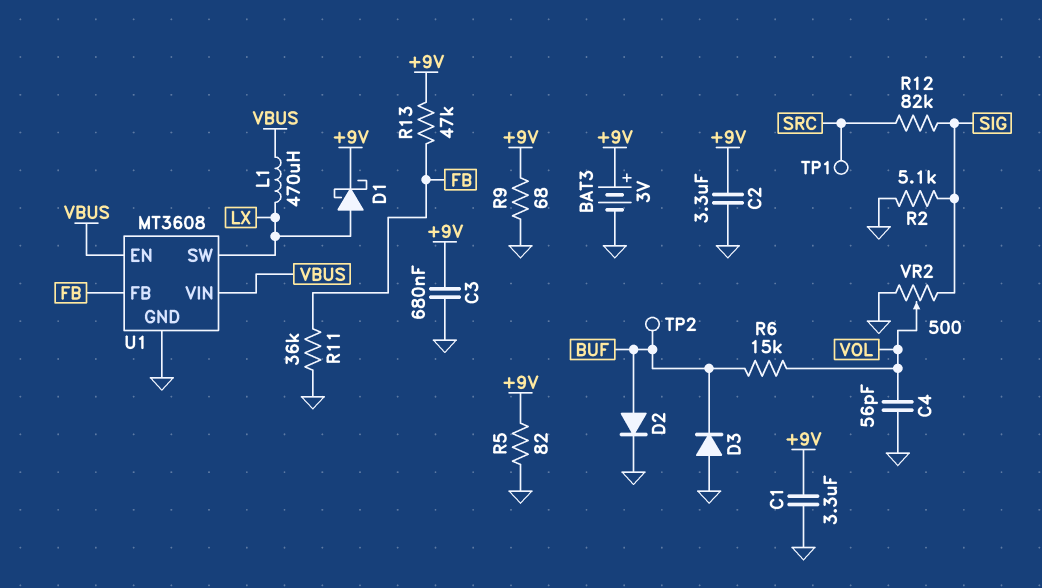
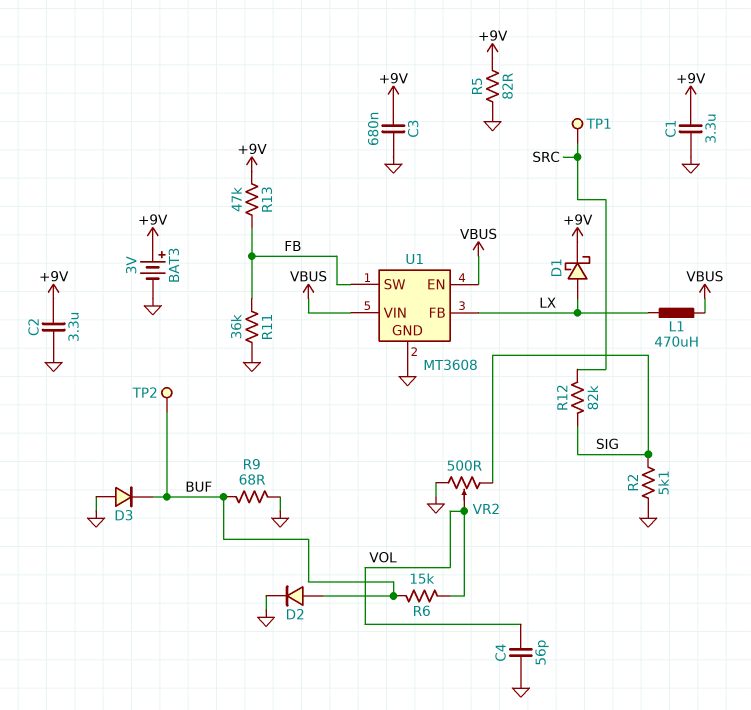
R9: 68 (+9V, GND) -> 68 (BUF, GND)
U1 pin FB: FB -> LX
U1 pin SW: LX -> FB

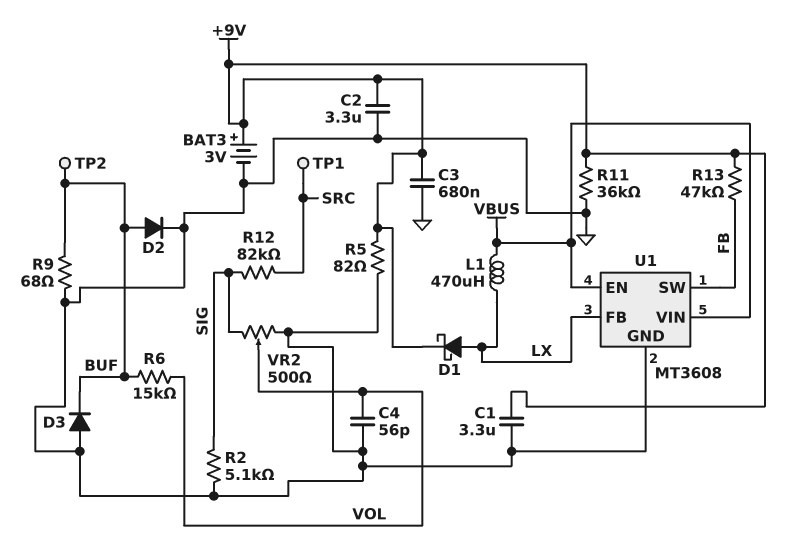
R11: 36k (FB, GND) -> 36k (+9V, GND)

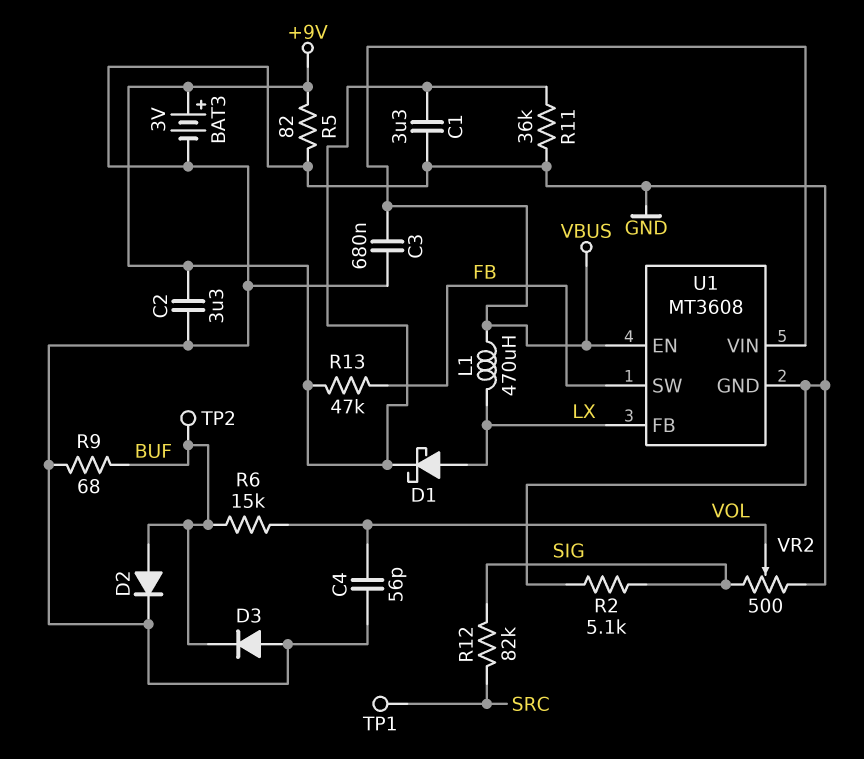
C3: 680nF (+9V, GND) -> 680nF (GND, VBUS)

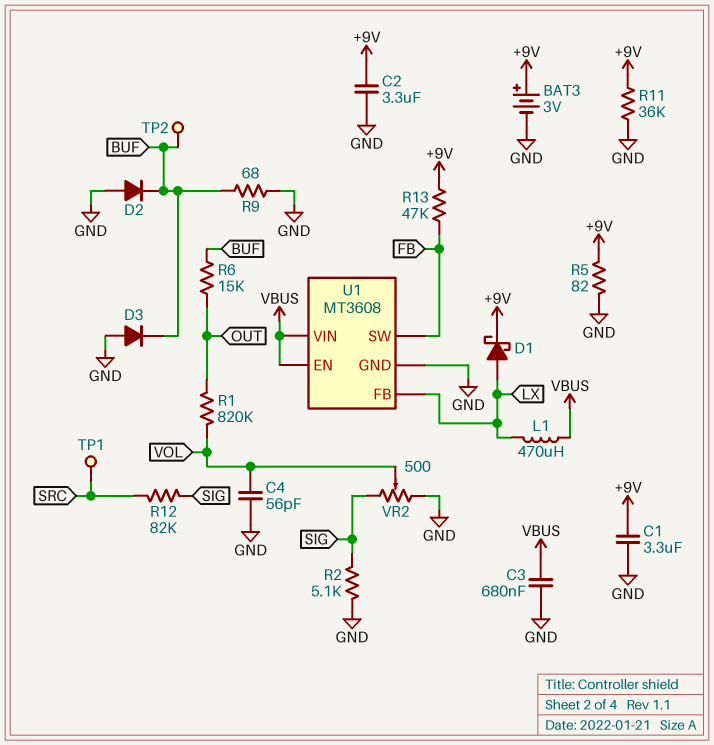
D2: diode (A BUF, K GND) -> diode (A GND, K BUF)
R1: none -> 820k (OUT, VOL)
R6: 15k (BUF, VOL) -> 15k (BUF, OUT)

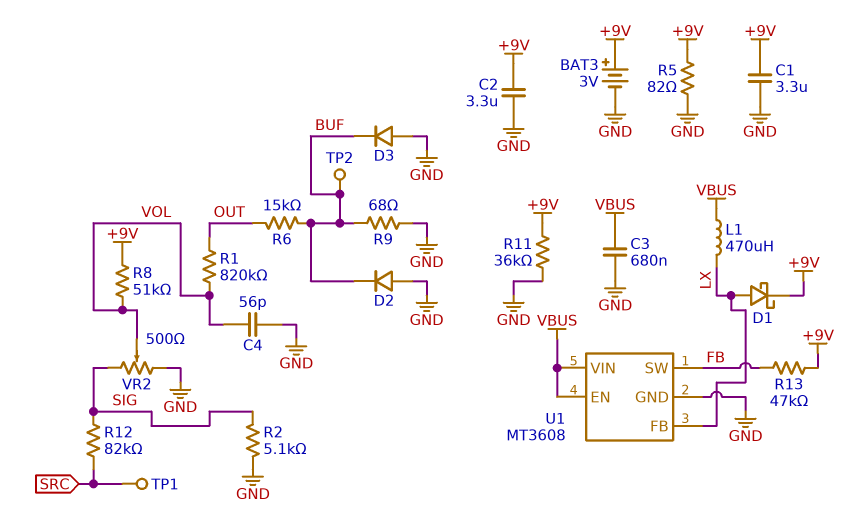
R8: none -> 51k (+9V, VOL)

